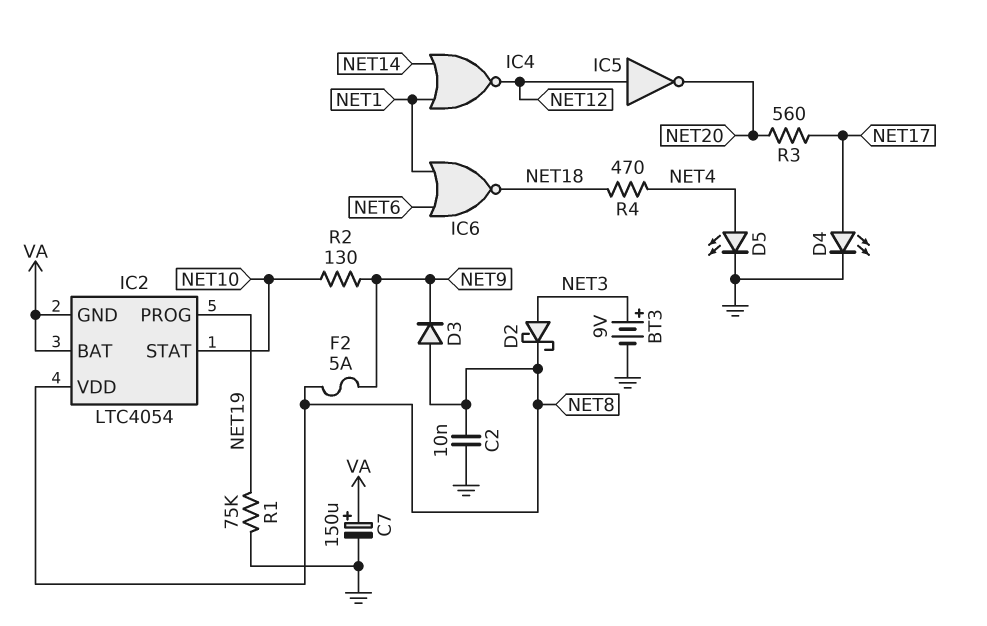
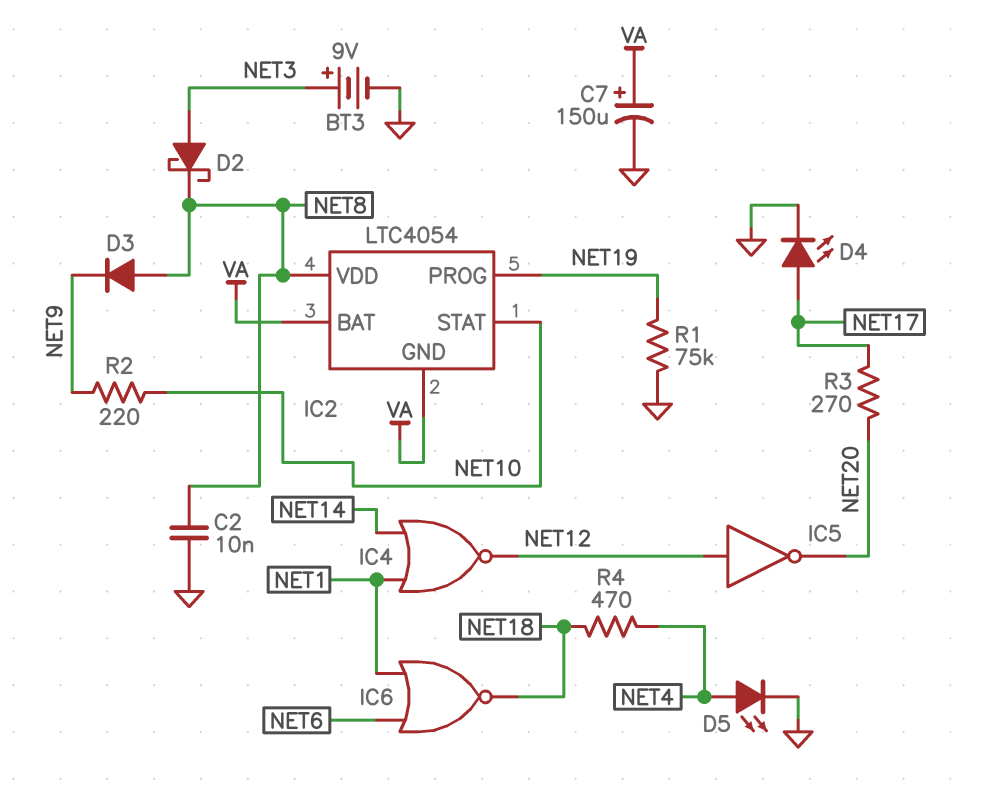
F2: 5A (NET8, NET9) -> none
R2: 130 (NET9, NET10) -> 220 (NET9, NET10)
R3: 560 (NET17, NET20) -> 270 (NET17, NET20)

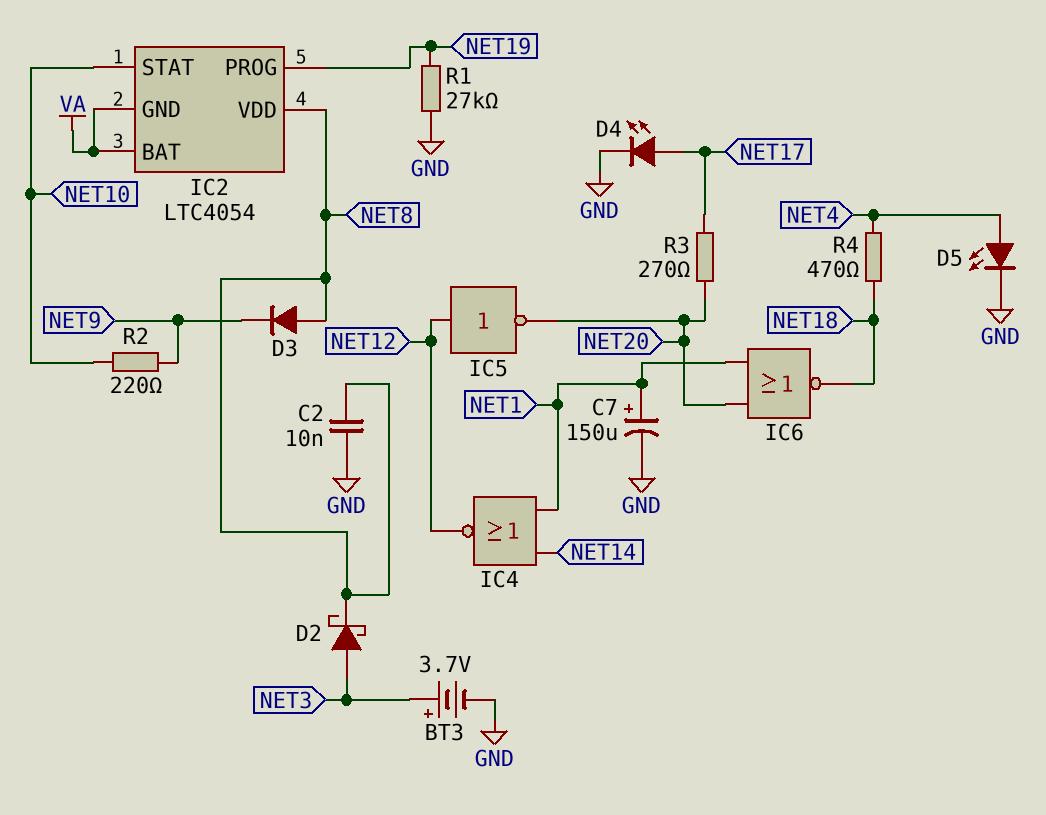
BT3: 9V (plus NET3, minus GND) -> 3.7V (plus NET3, minus GND)
C7: 150uF (plus VA, minus GND) -> 150uF (plus NET1, minus GND)
IC6: NOR (in NET1, in NET6, out NET18) -> NOR (in NET1, in NET20, out NET18)
R1: 75k (GND, NET19) -> 27k (GND, NET19)

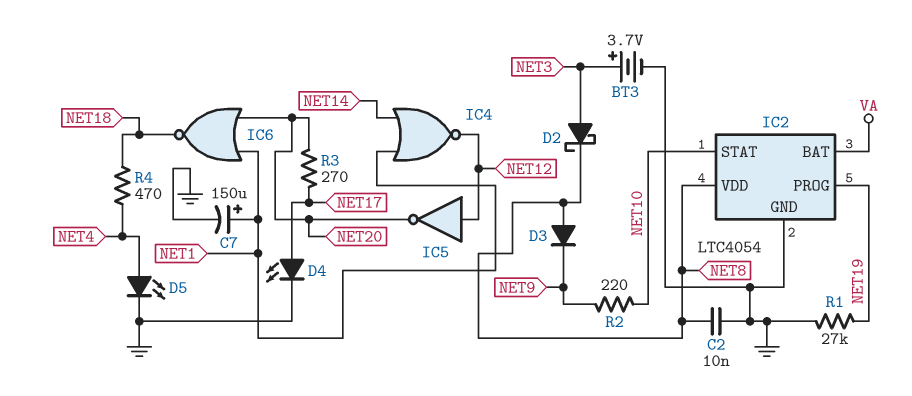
IC2 pin GND: VA -> GND

